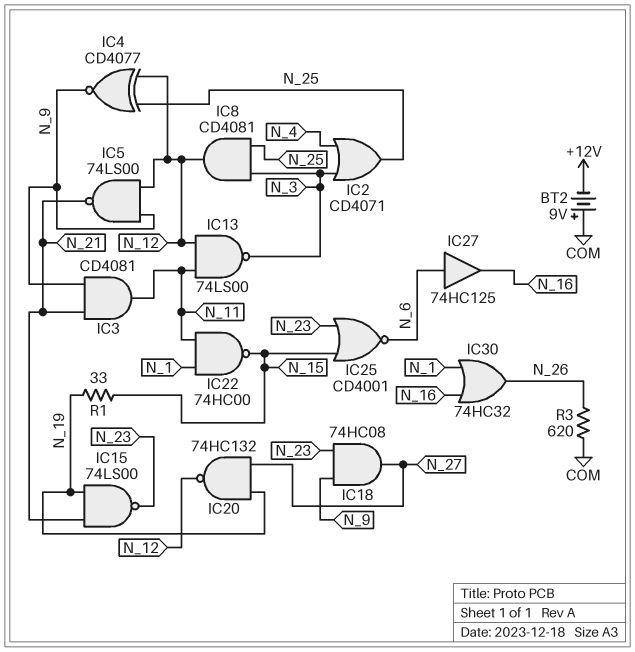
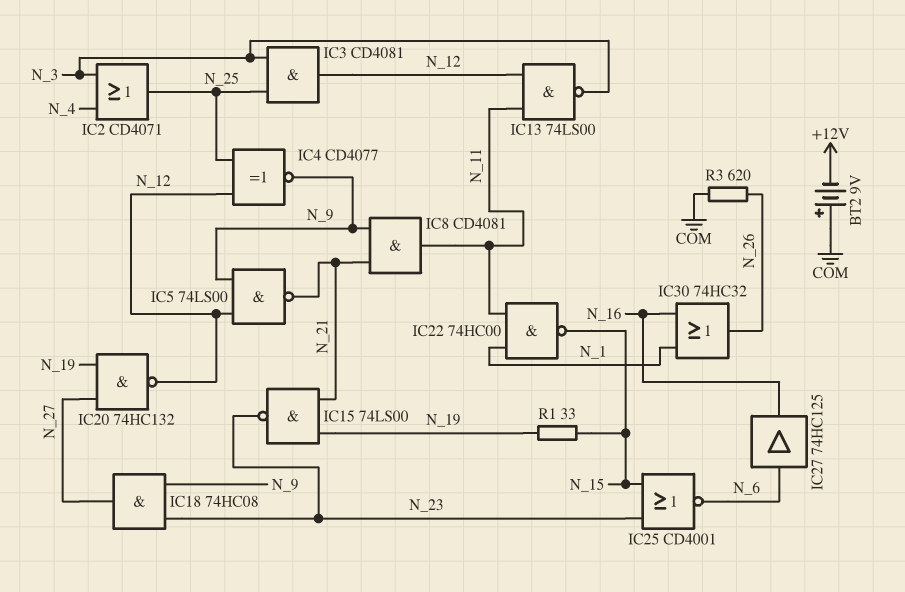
IC3: AND CD4081 (in N_9, in N_21, out N_11) -> AND CD4081 (in N_3, in N_25, out N_12)
IC8: AND CD4081 (in N_3, in N_25, out N_12) -> AND CD4081 (in N_9, in N_21, out N_11)

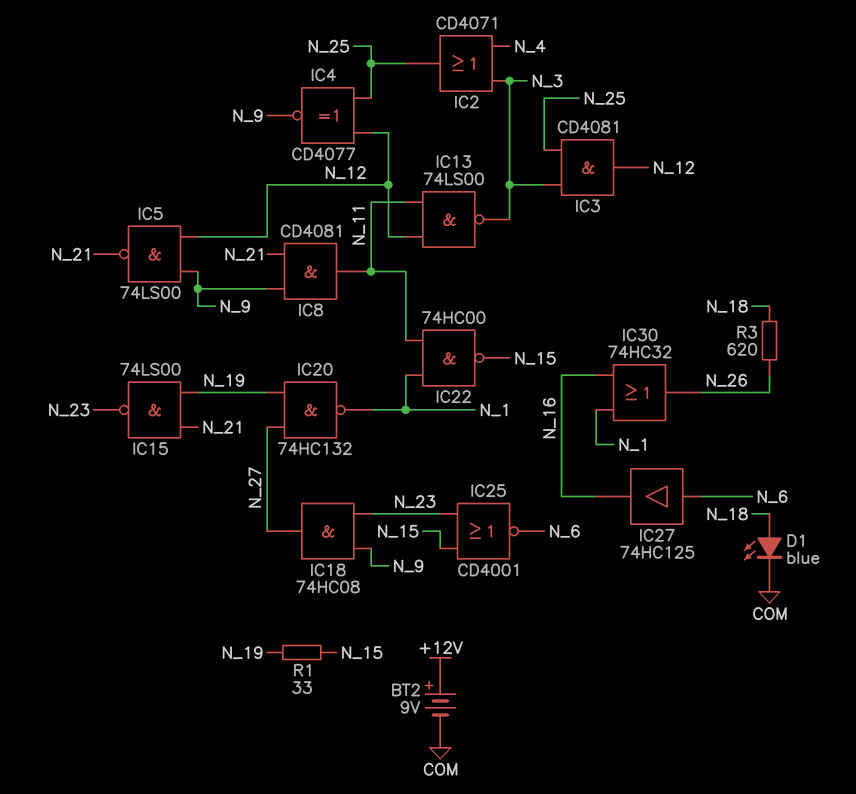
BT2: 9V (plus COM, minus +12V) -> 9V (plus +12V, minus COM)
D1: none -> LED blue (A N_18, K COM)
IC20: NAND 74HC132 (in N_19, in N_27, out N_12) -> NAND 74HC132 (in N_19, in N_27, out N_1)
R3: 620 (COM, N_26) -> 620 (N_18, N_26)

